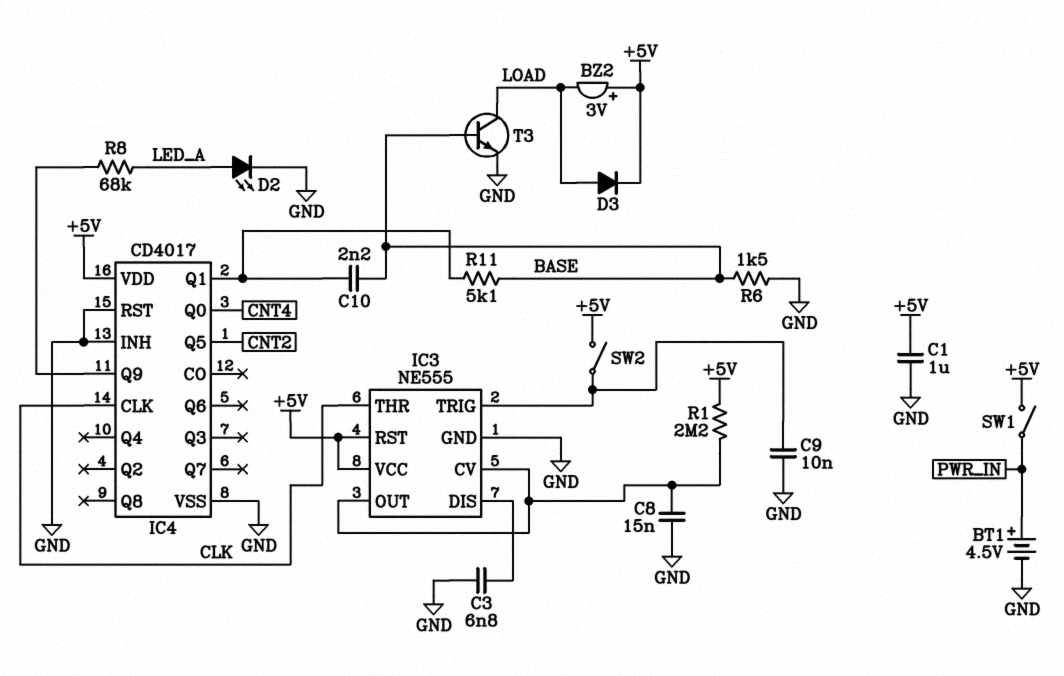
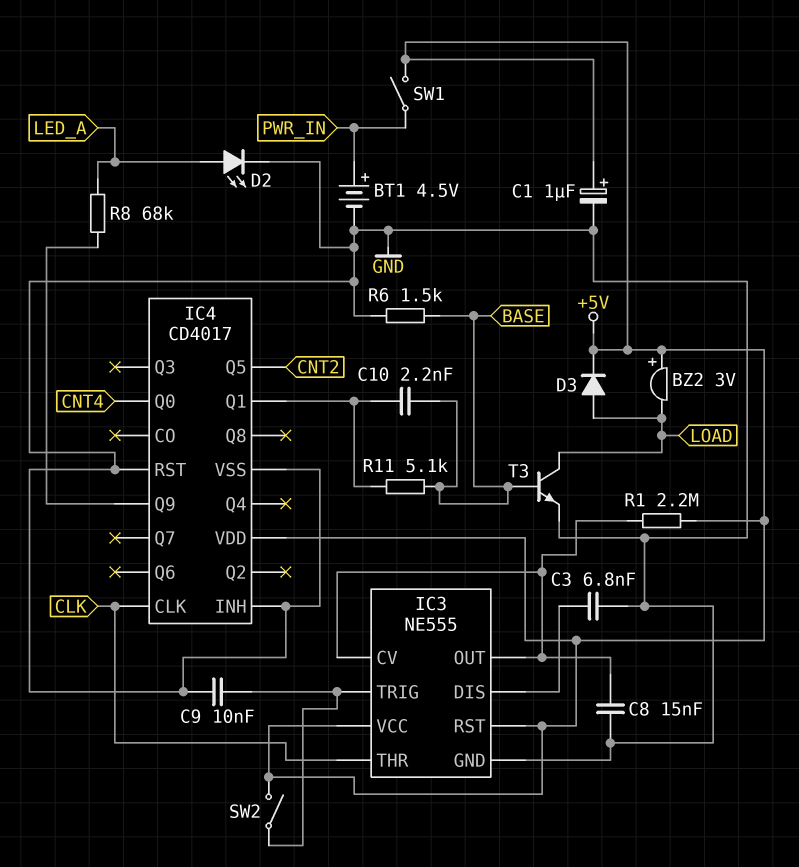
C1: 1uF (+5V, GND) -> 1uF (plus +5V, minus GND)

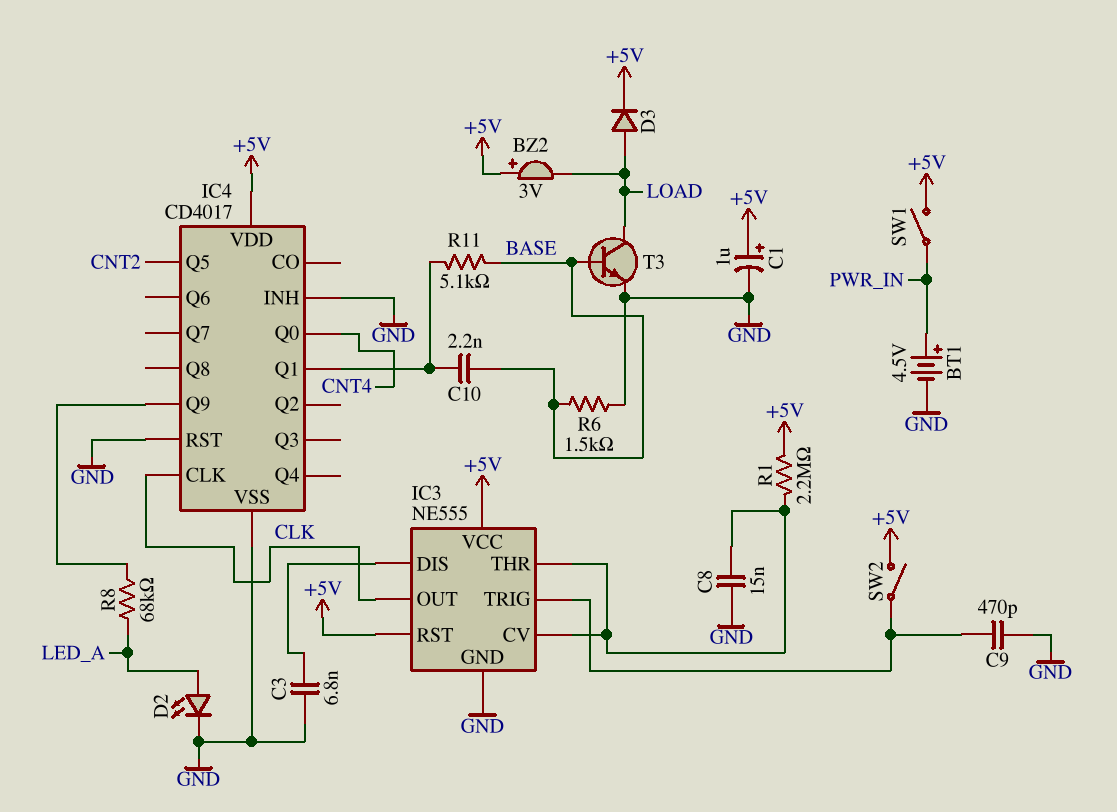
C9: 10nF (GND, IC3/TRIG) -> 470pF (GND, IC3/TRIG)
IC3 pin OUT: IC3/CV -> CLK
IC3 pin THR: CLK -> IC3/CV

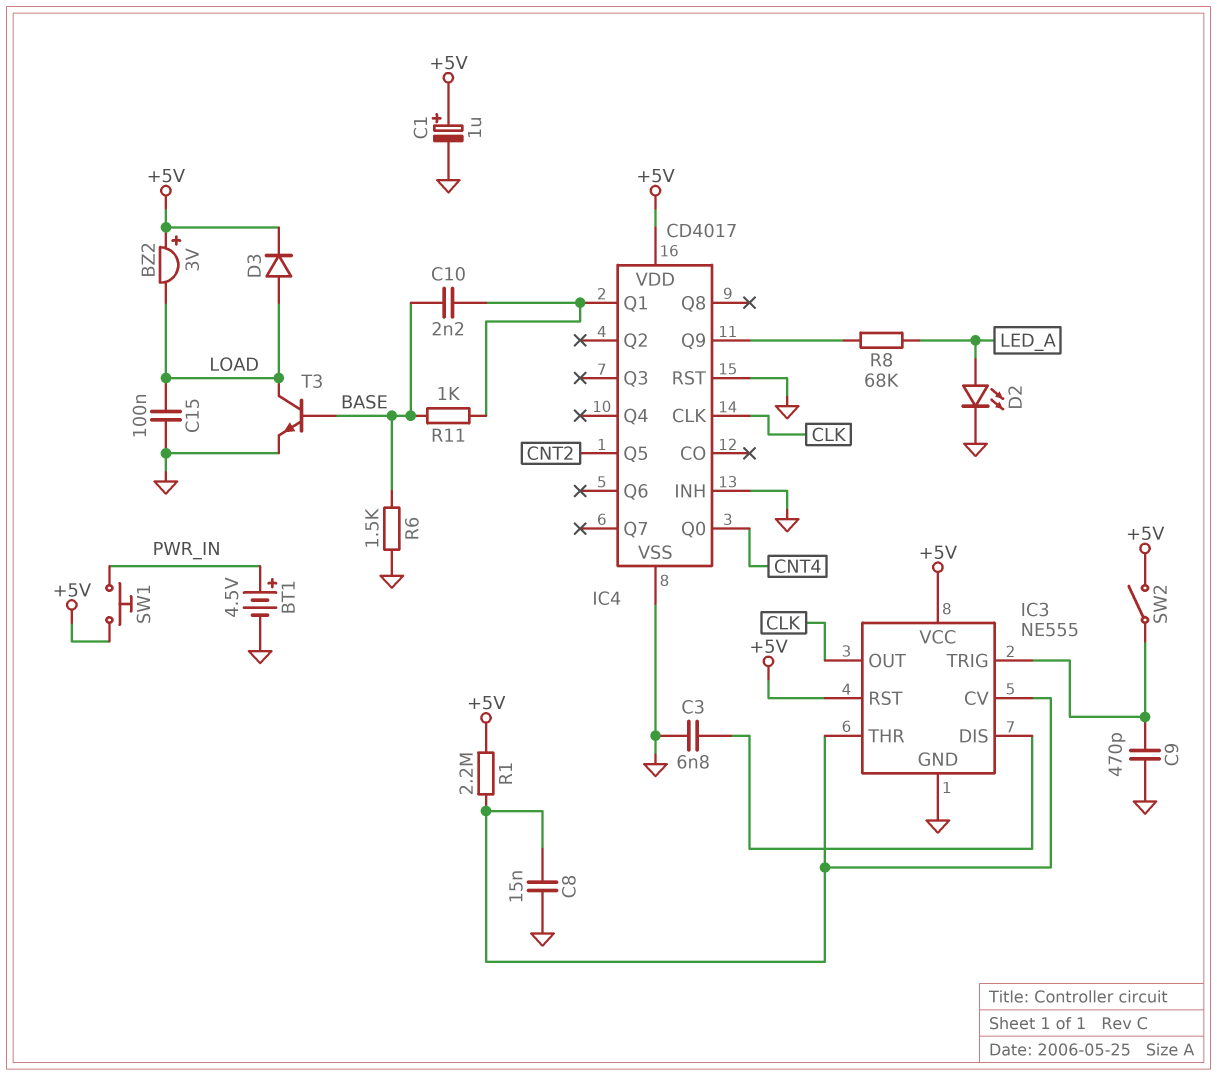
C15: none -> 100nF (GND, LOAD)
R11: 5.1k (BASE, IC4/Q1) -> 1k (BASE, IC4/Q1)
SW1: switch (+5V, PWR_IN) -> button (+5V, PWR_IN)

